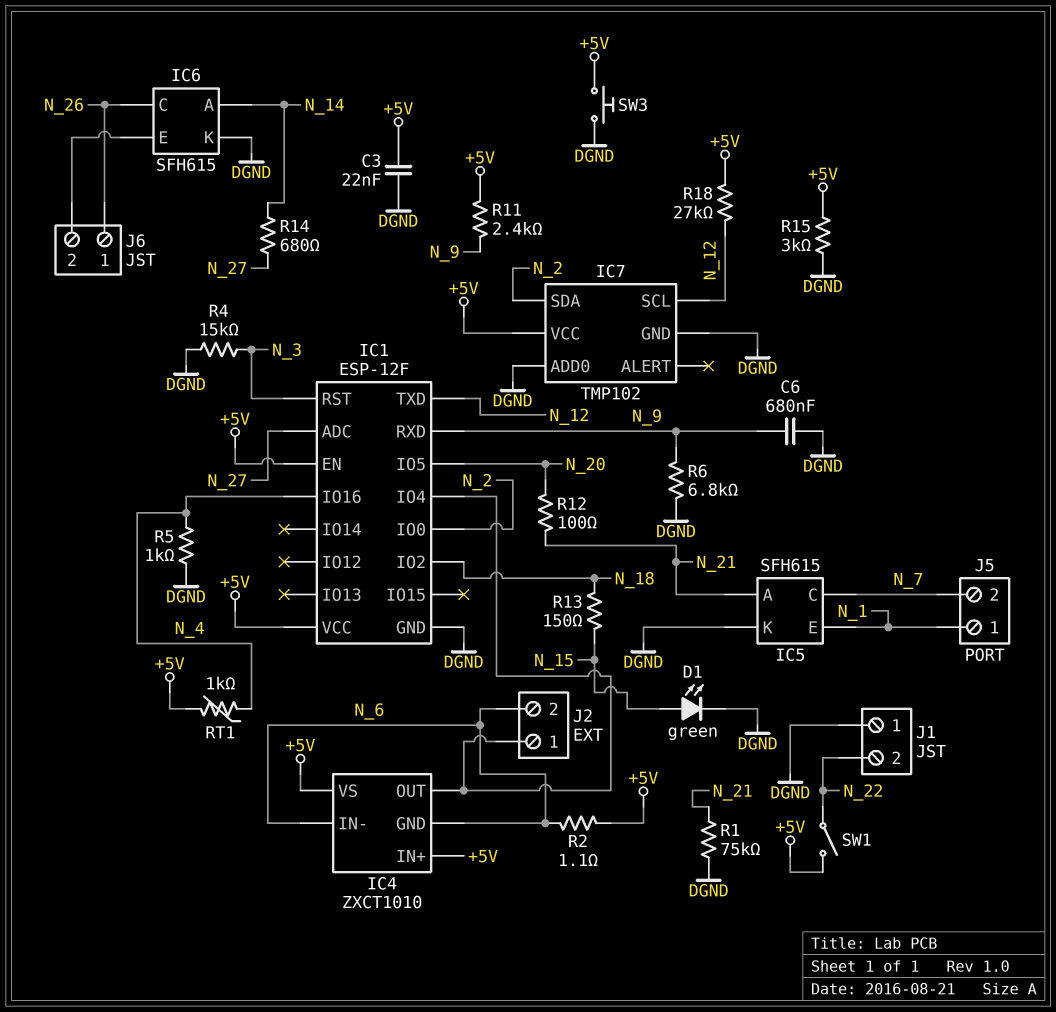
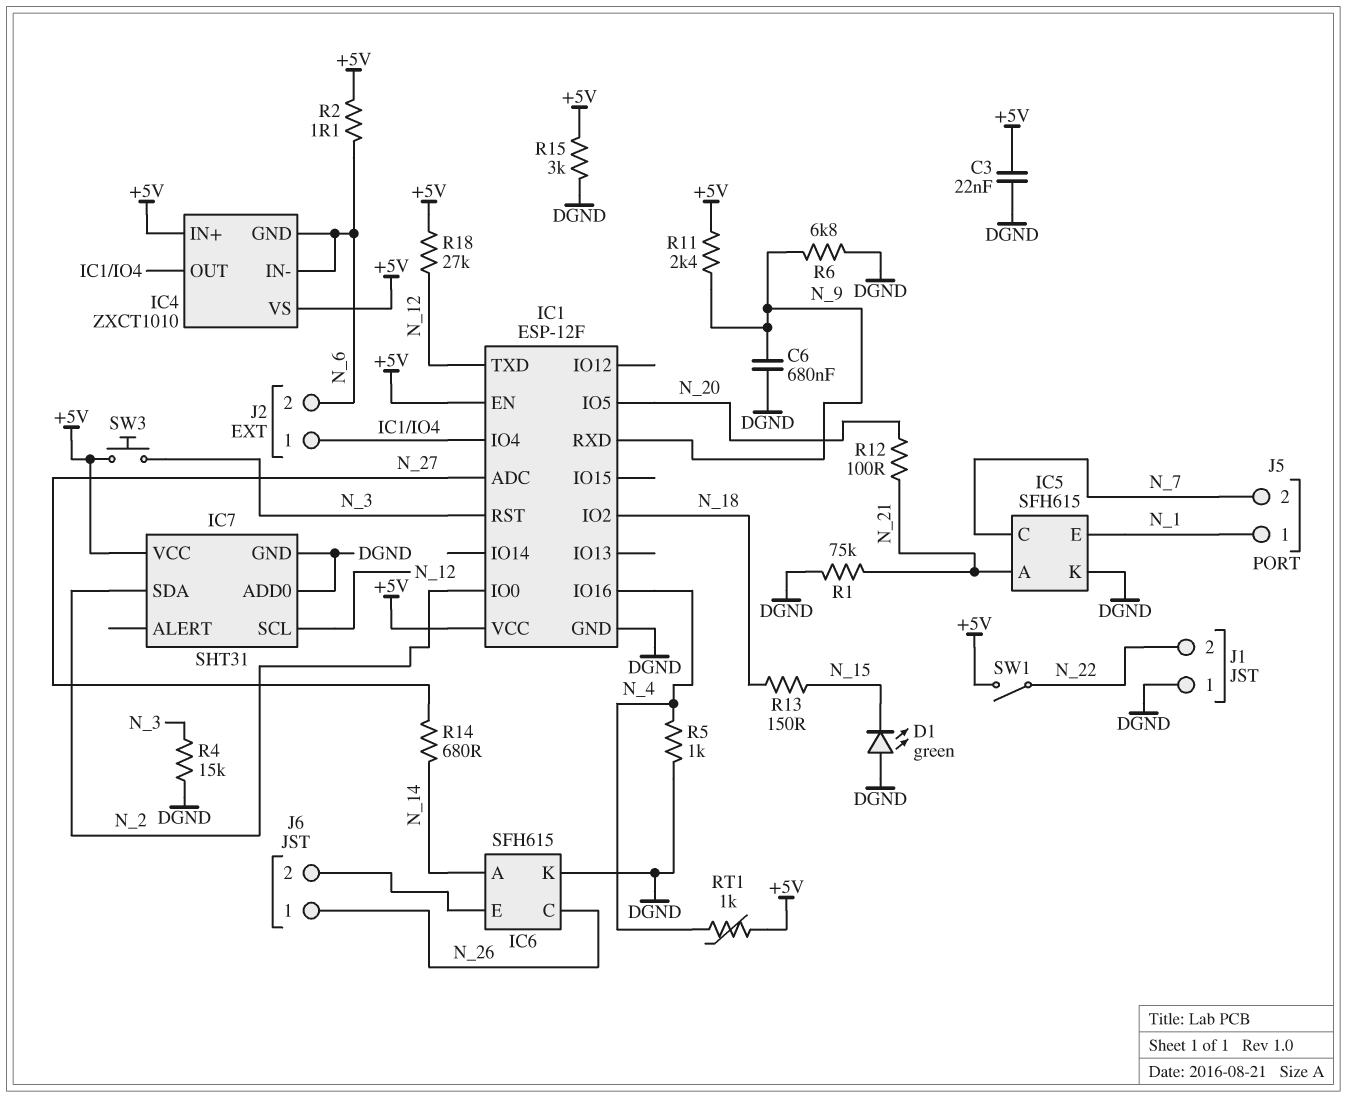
D1: LED green (A N_15, K DGND) -> LED green (A DGND, K N_15)
IC7: TMP102 -> SHT31
SW3: button (+5V, DGND) -> button (+5V, N_3)

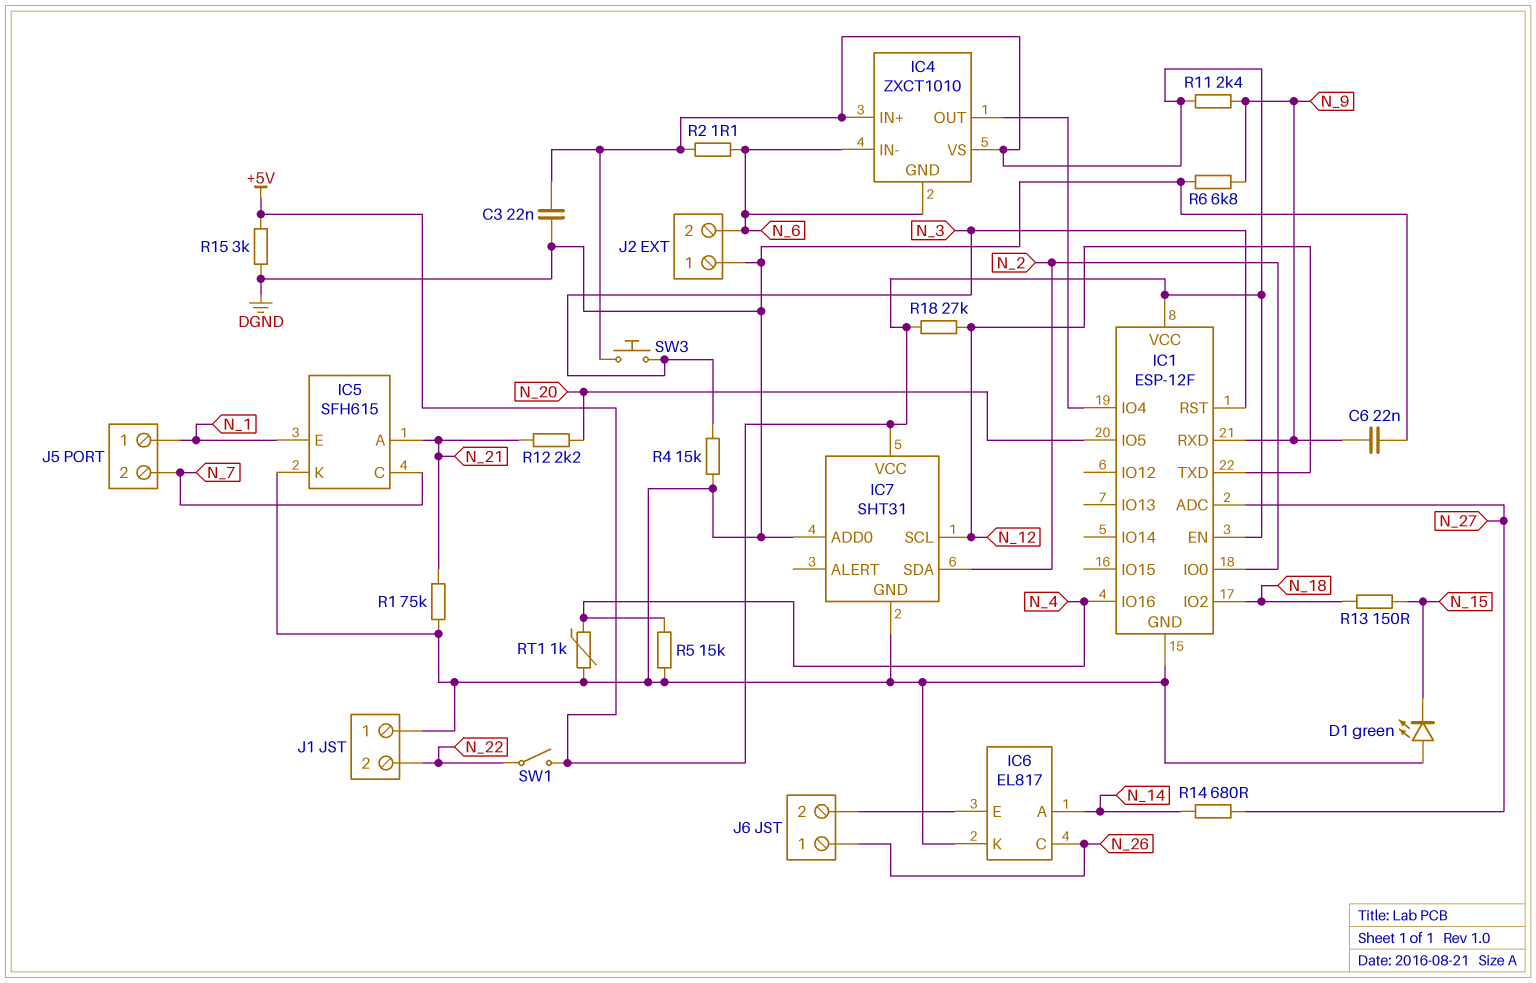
C6: 680nF (DGND, N_9) -> 22nF (DGND, N_9)
IC6: SFH615 -> EL817
J2 pin 1: IC1/IO4 -> DGND
R5: 1k (DGND, N_4) -> 15k (DGND, N_4)
R12: 100 (N_20, N_21) -> 2.2k (N_20, N_21)
RT1: 1k (+5V, N_4) -> 1k (DGND, N_4)

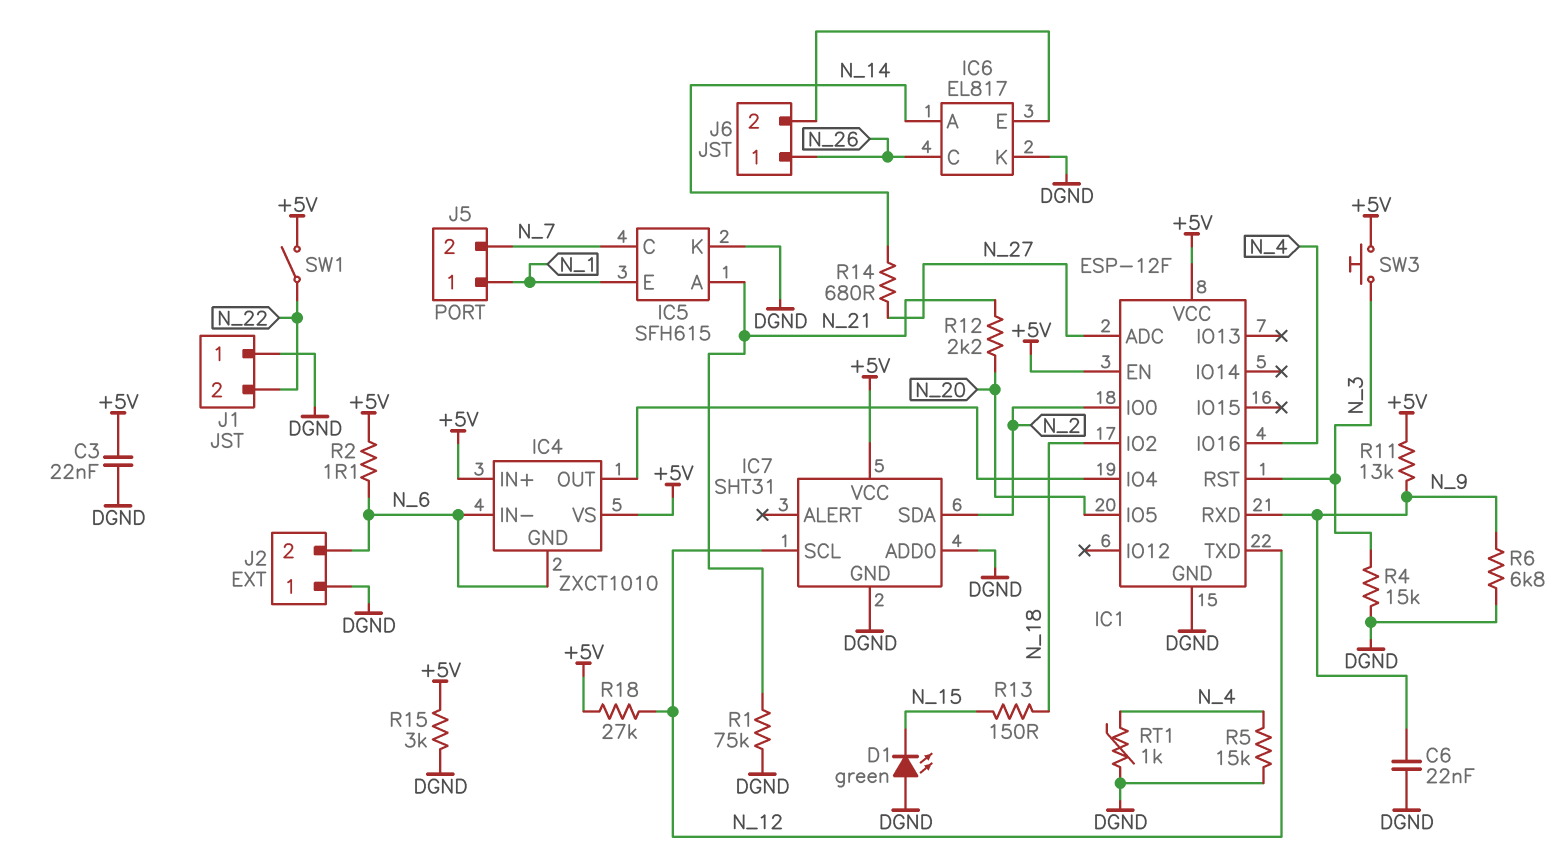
R11: 2.4k (+5V, N_9) -> 13k (+5V, N_9)

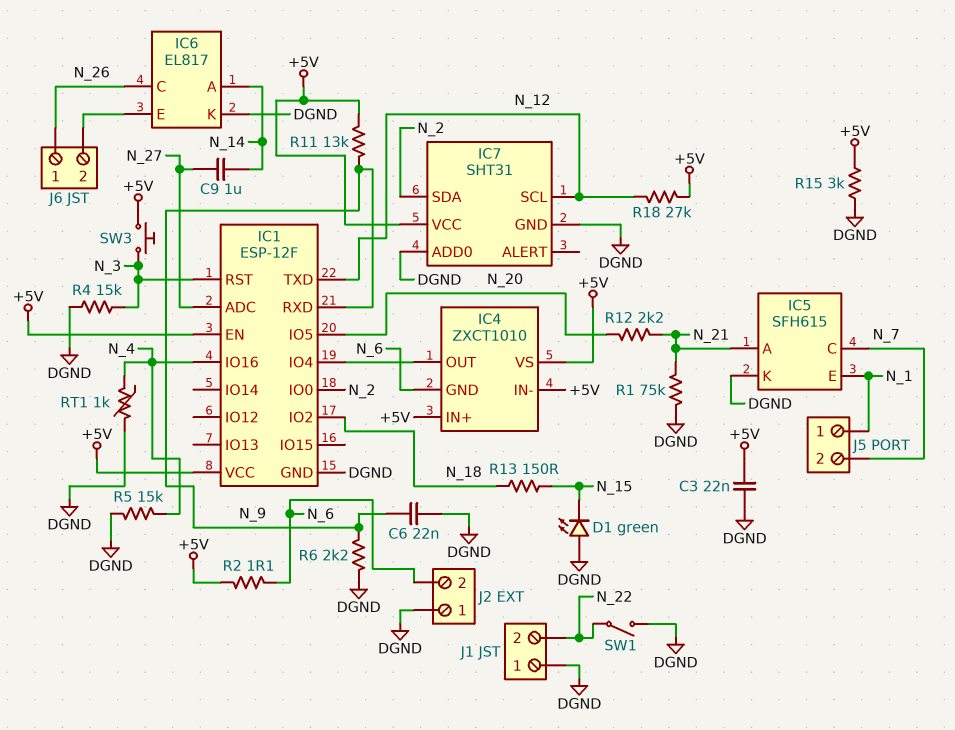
C9: none -> 1uF (N_14, N_27)
IC4 pin IN-: N_6 -> +5V
R6: 6.8k (DGND, N_9) -> 2.2k (DGND, N_9)
R14: 680 (N_14, N_27) -> none
SW1: switch (+5V, N_22) -> switch (DGND, N_22)

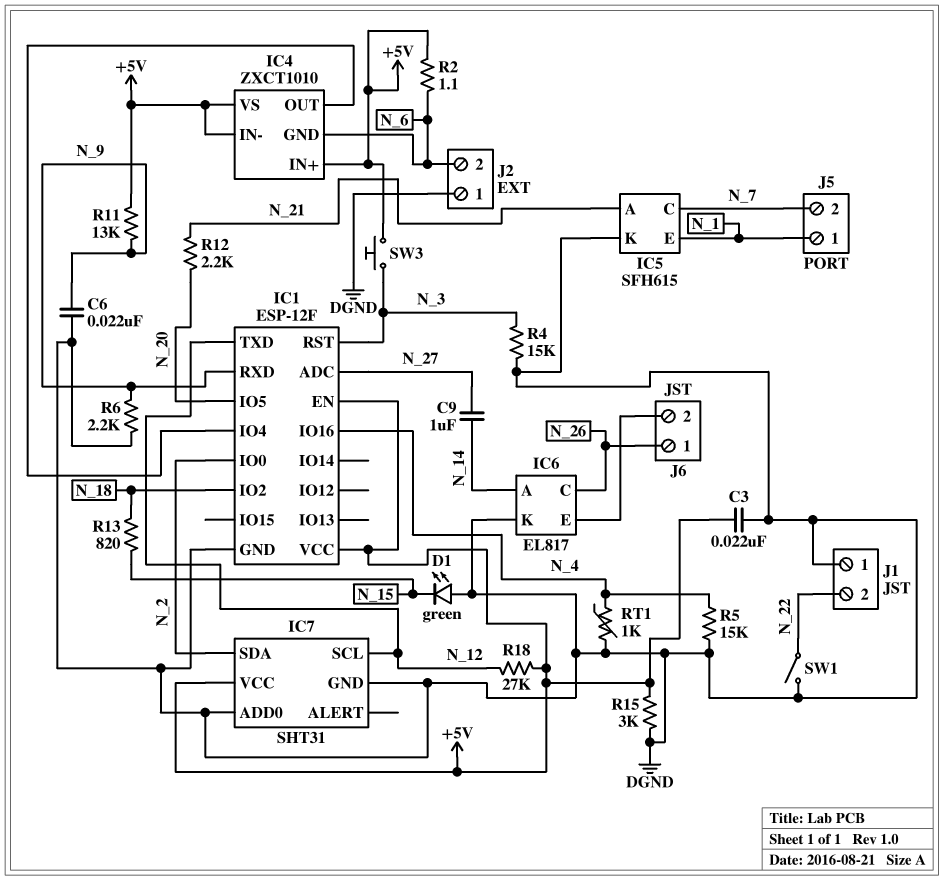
R1: 75k (DGND, N_21) -> none
R13: 150 (N_15, N_18) -> 820 (N_15, N_18)

